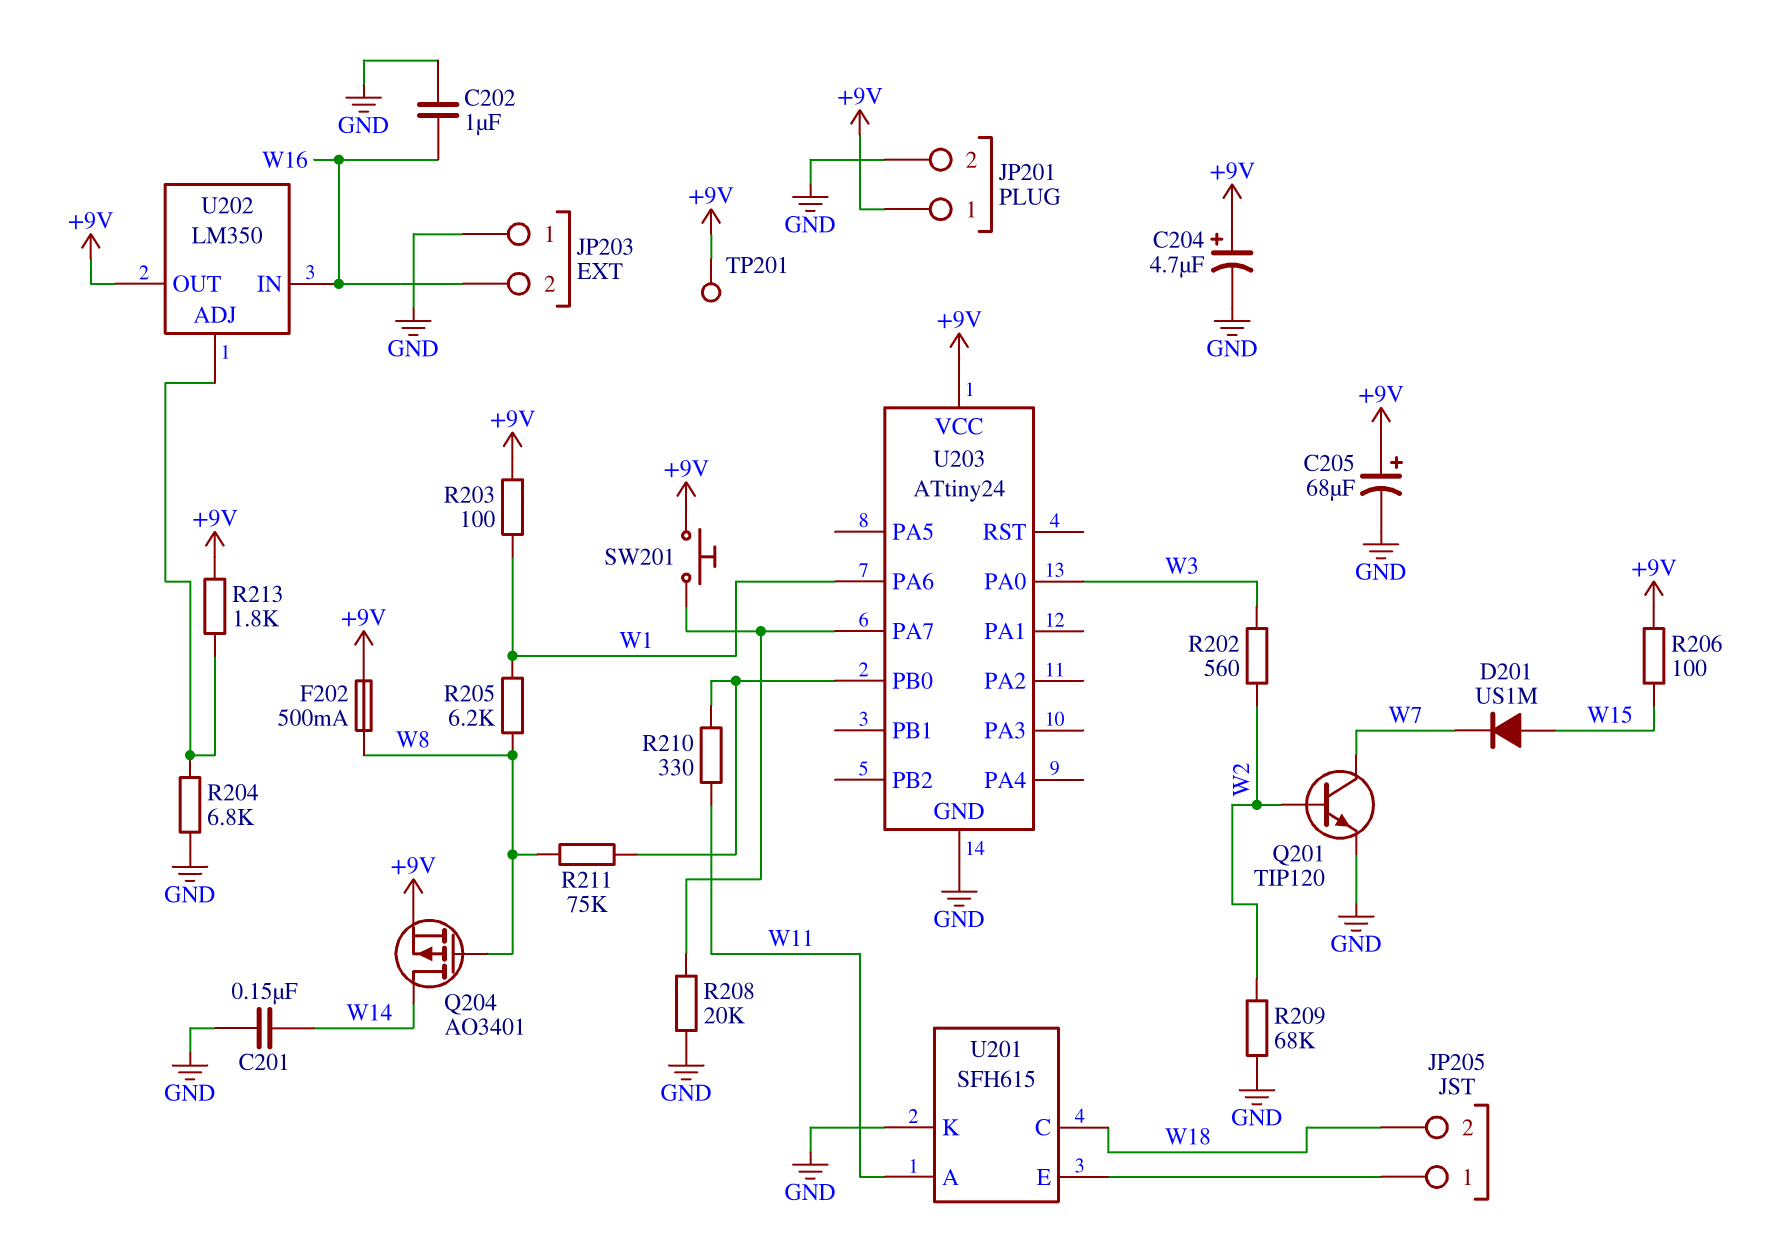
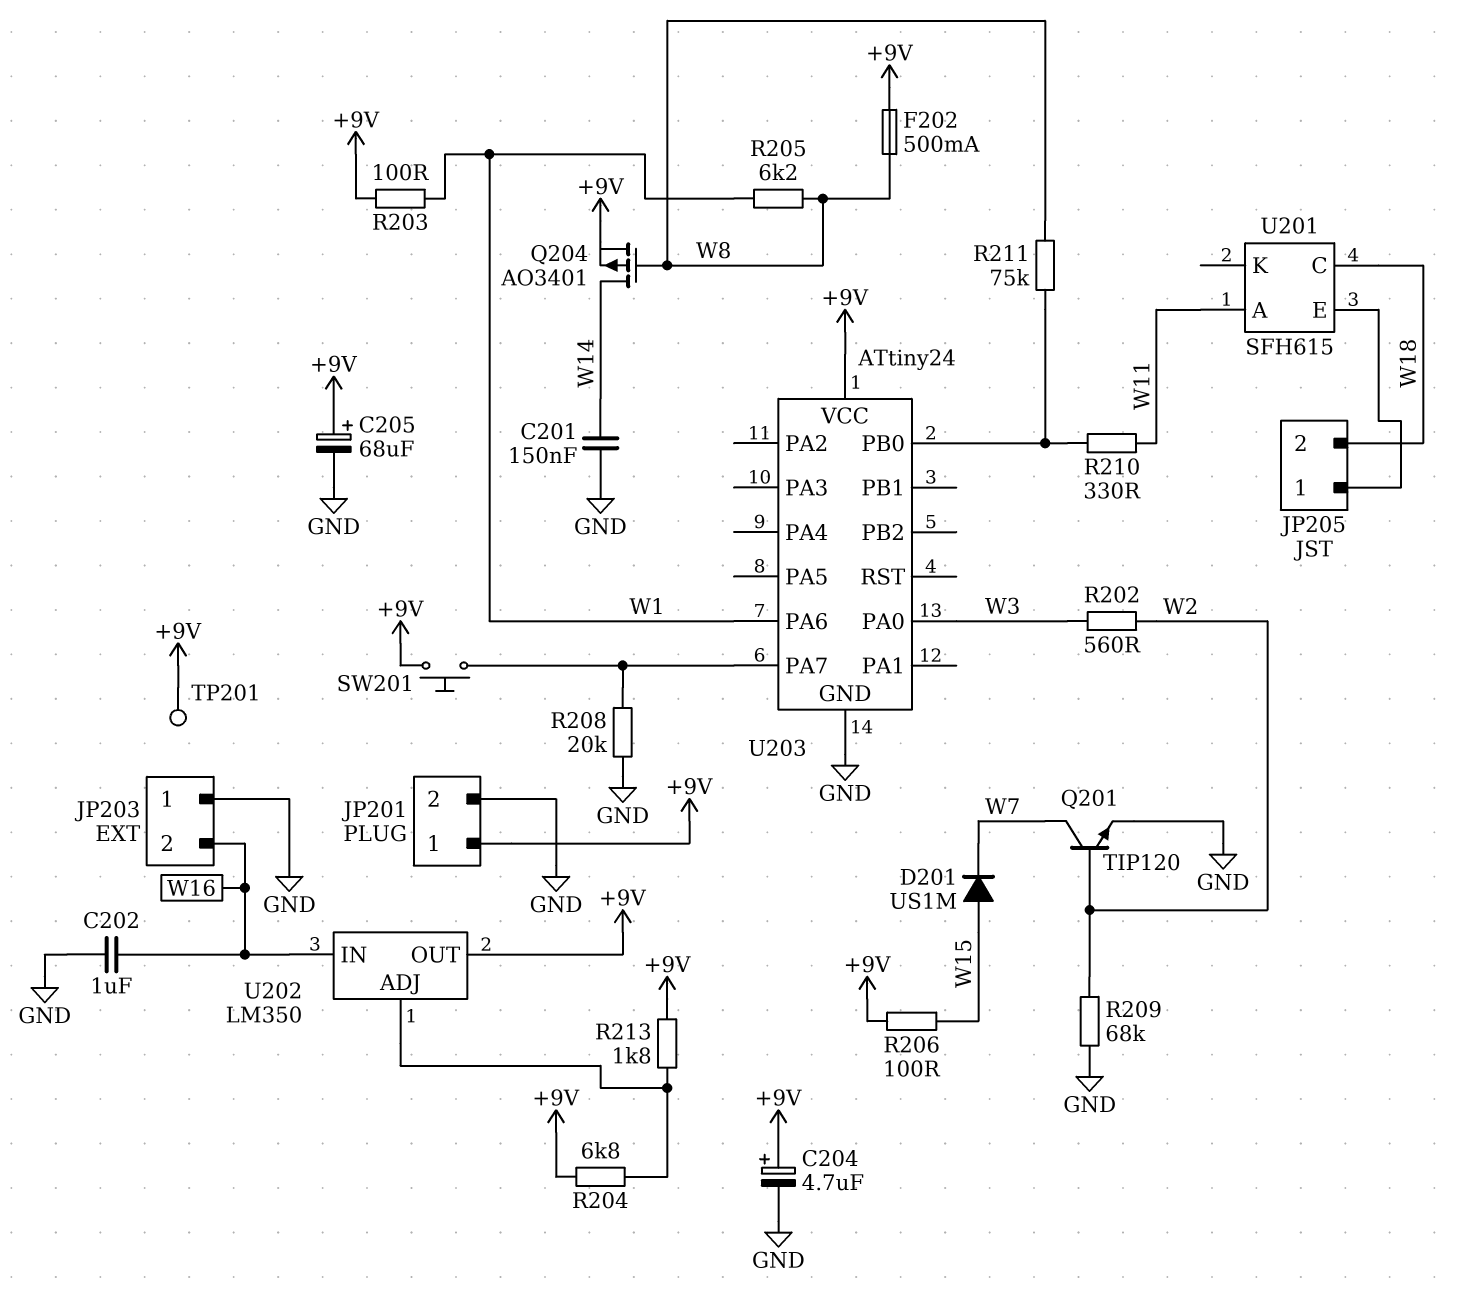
R204: 6.8k (GND, U202/ADJ) -> 6.8k (+9V, U202/ADJ)
U201 pin K: GND -> none

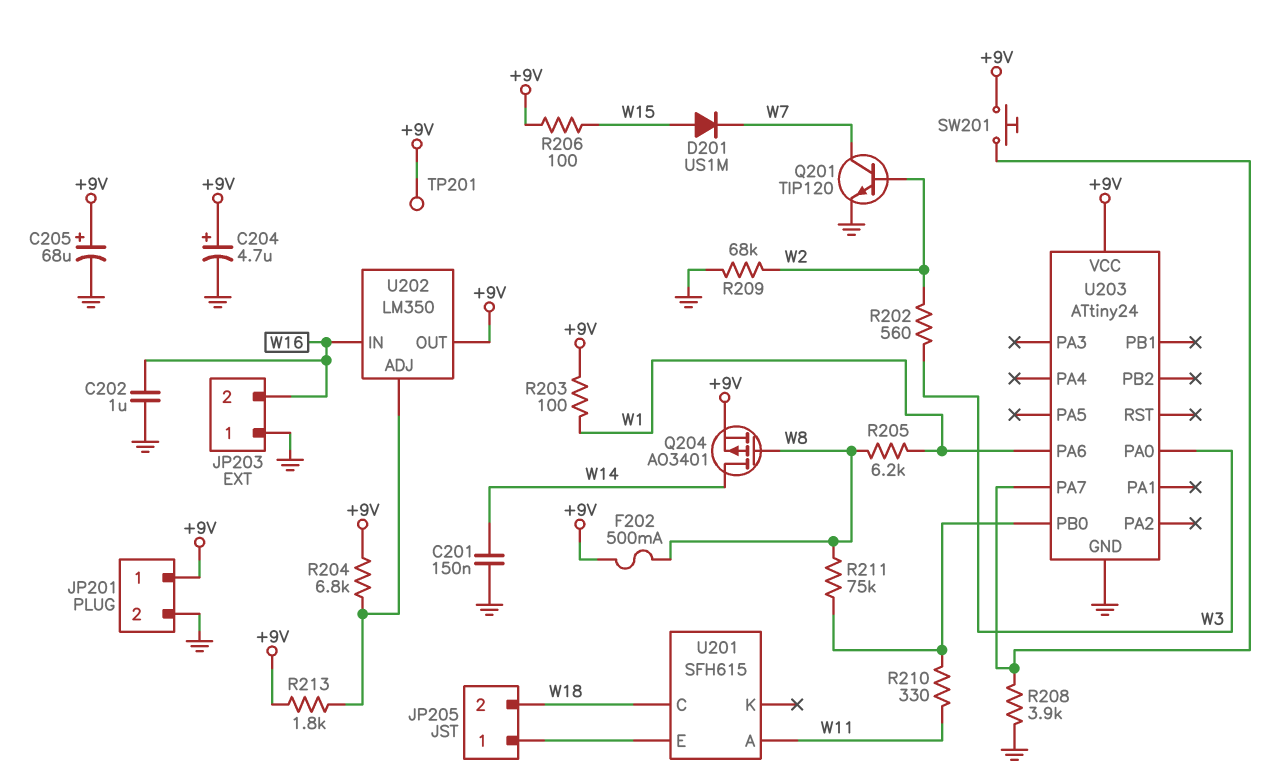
R208: 20k (GND, U203/PA7) -> 3.9k (GND, U203/PA7)

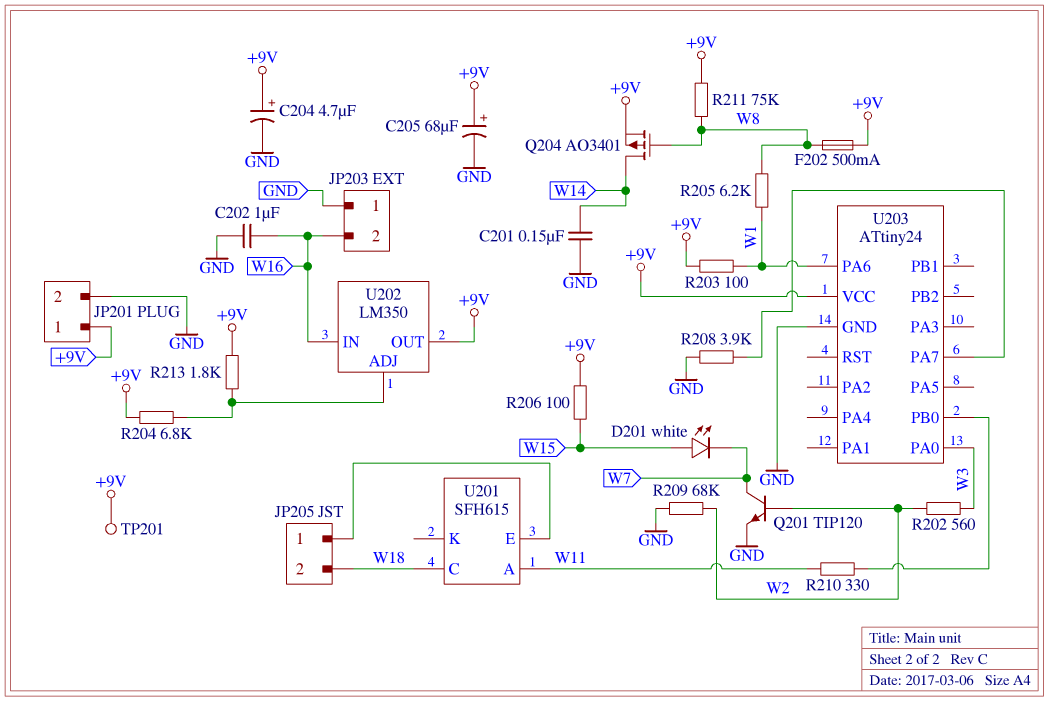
D201: diode US1M (A W15, K W7) -> LED white (A W15, K W7)
R211: 75k (U203/PB0, W8) -> 75k (+9V, W8)
SW201: button (+9V, U203/PA7) -> none

